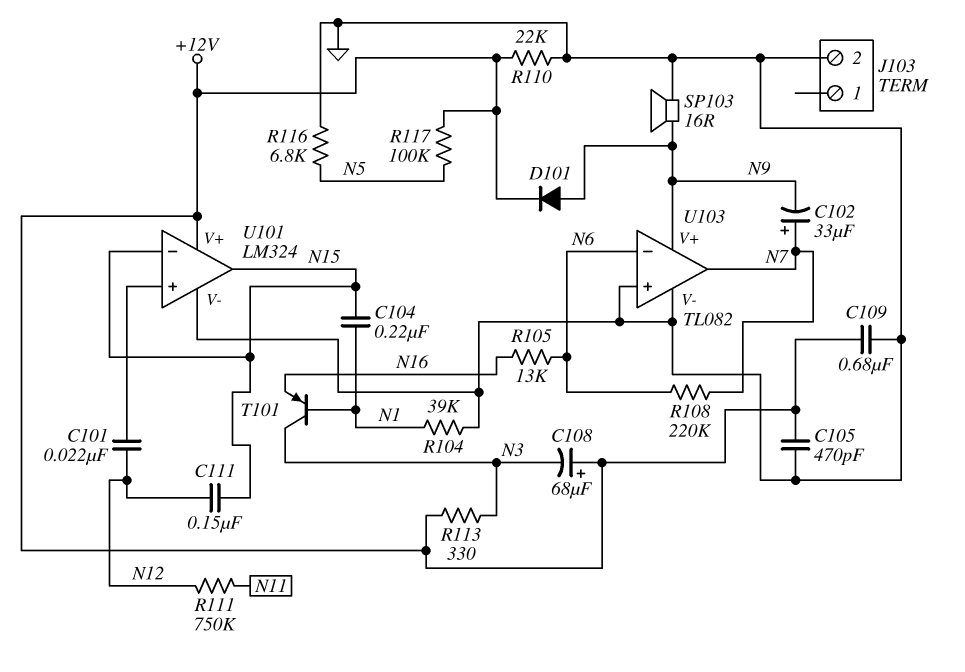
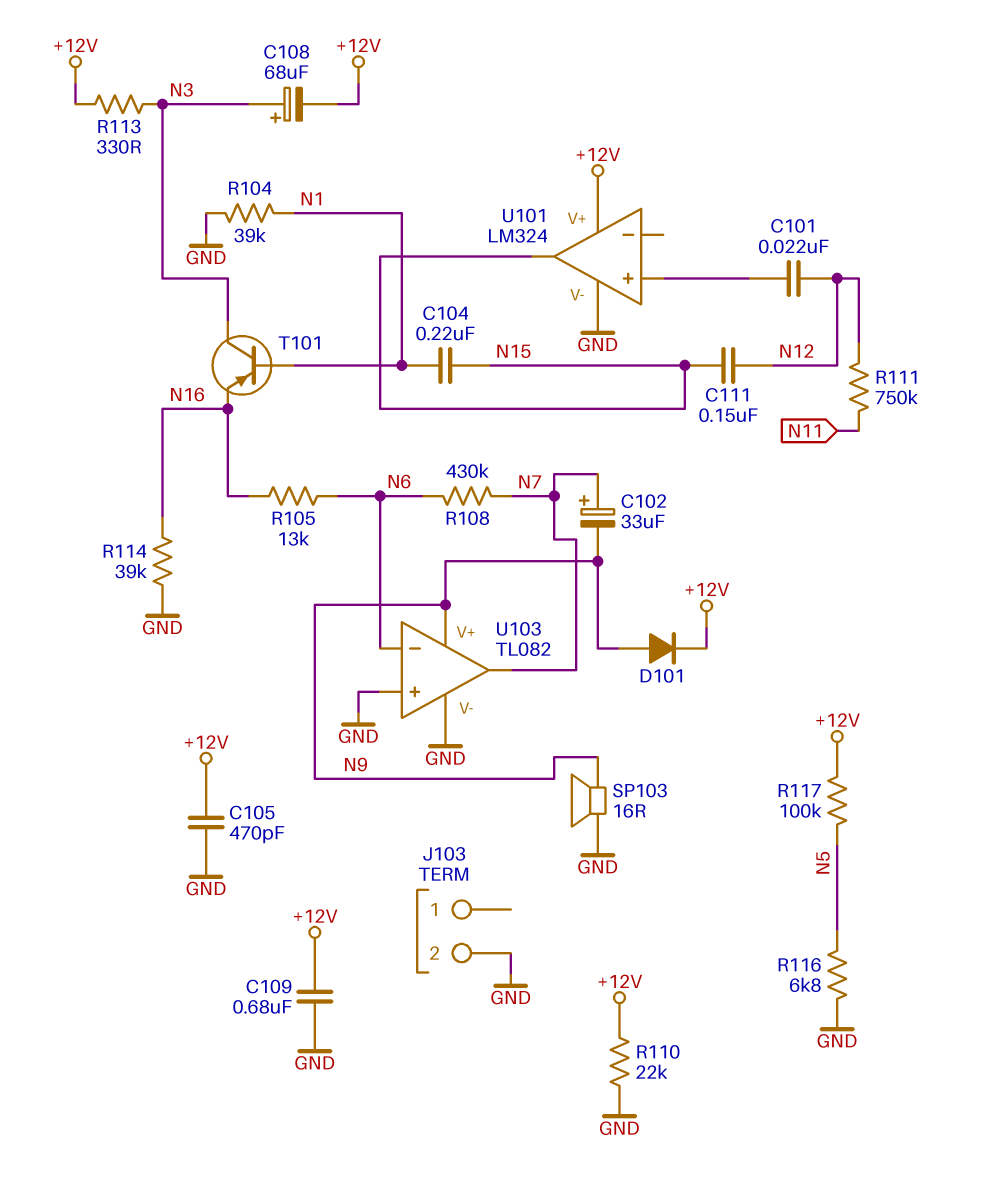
C108: 68uF (plus +12V, minus N3) -> 68uF (plus N3, minus +12V)
R108: 220k (N6, N7) -> 430k (N6, N7)
R114: none -> 39k (GND, N16)
U101 pin in-: N15 -> none

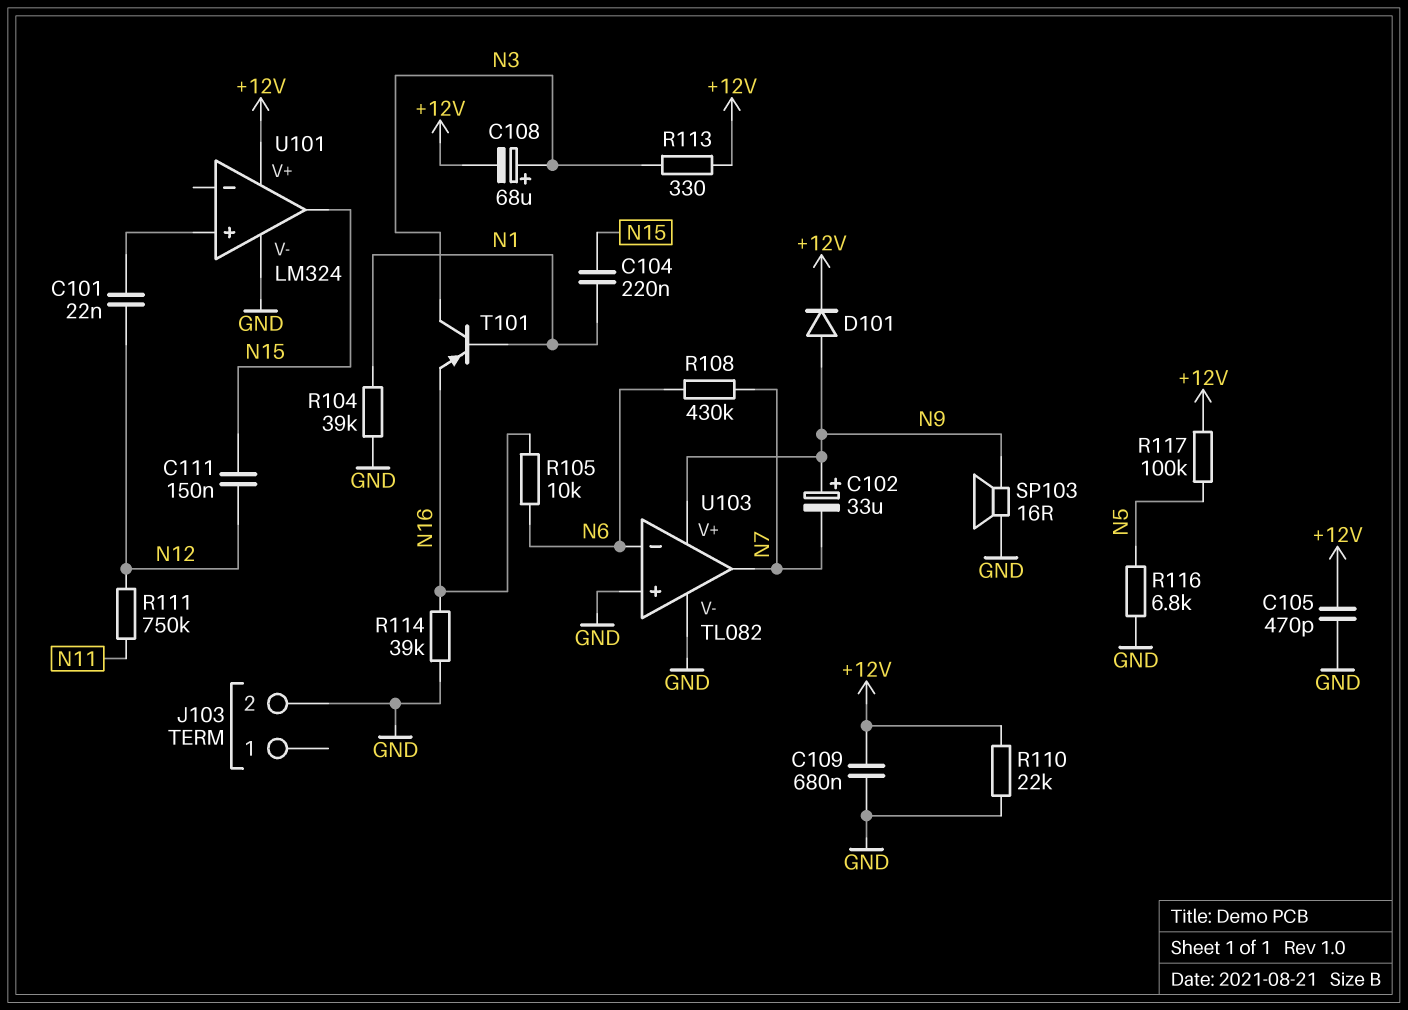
C102: 33uF (plus N7, minus N9) -> 33uF (plus N9, minus N7)
R105: 13k (N6, N16) -> 10k (N6, N16)

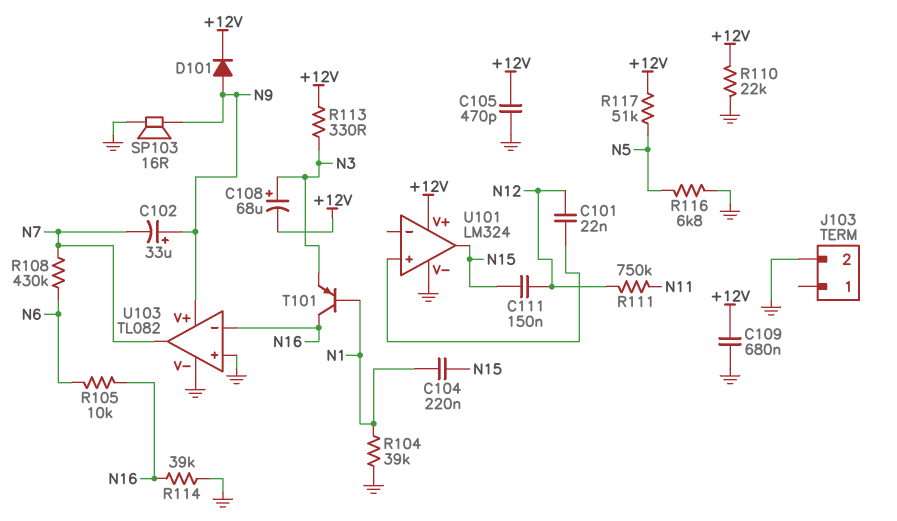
R117: 100k (+12V, N5) -> 51k (+12V, N5)
T101: PNP (B N1, C N3, E N16) -> PNP (B N1, C N16, E N3)
U103 pin in-: N6 -> N16

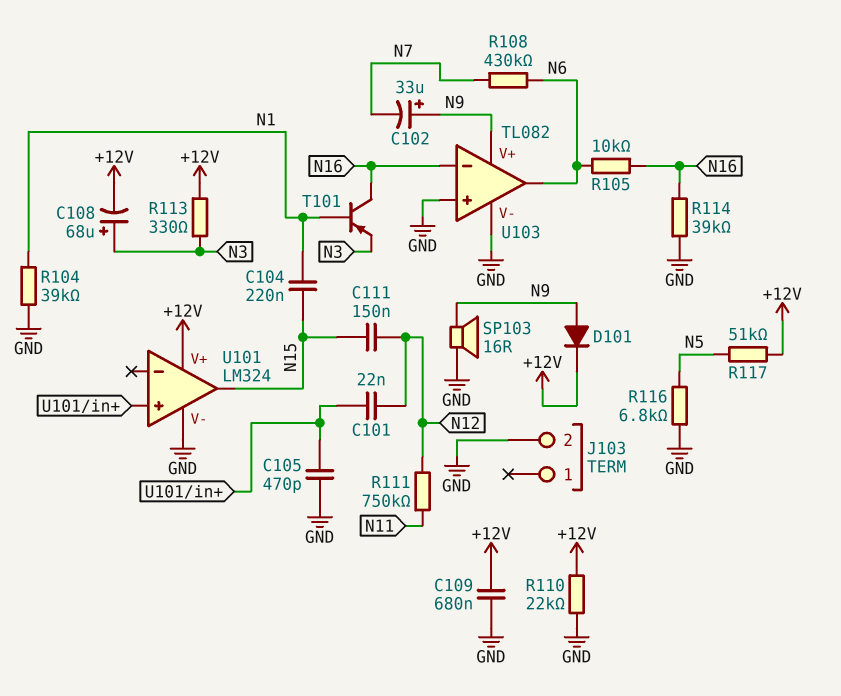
C105: 470pF (+12V, GND) -> 470pF (GND, U101/in+)
U103 pin out: N7 -> N6

